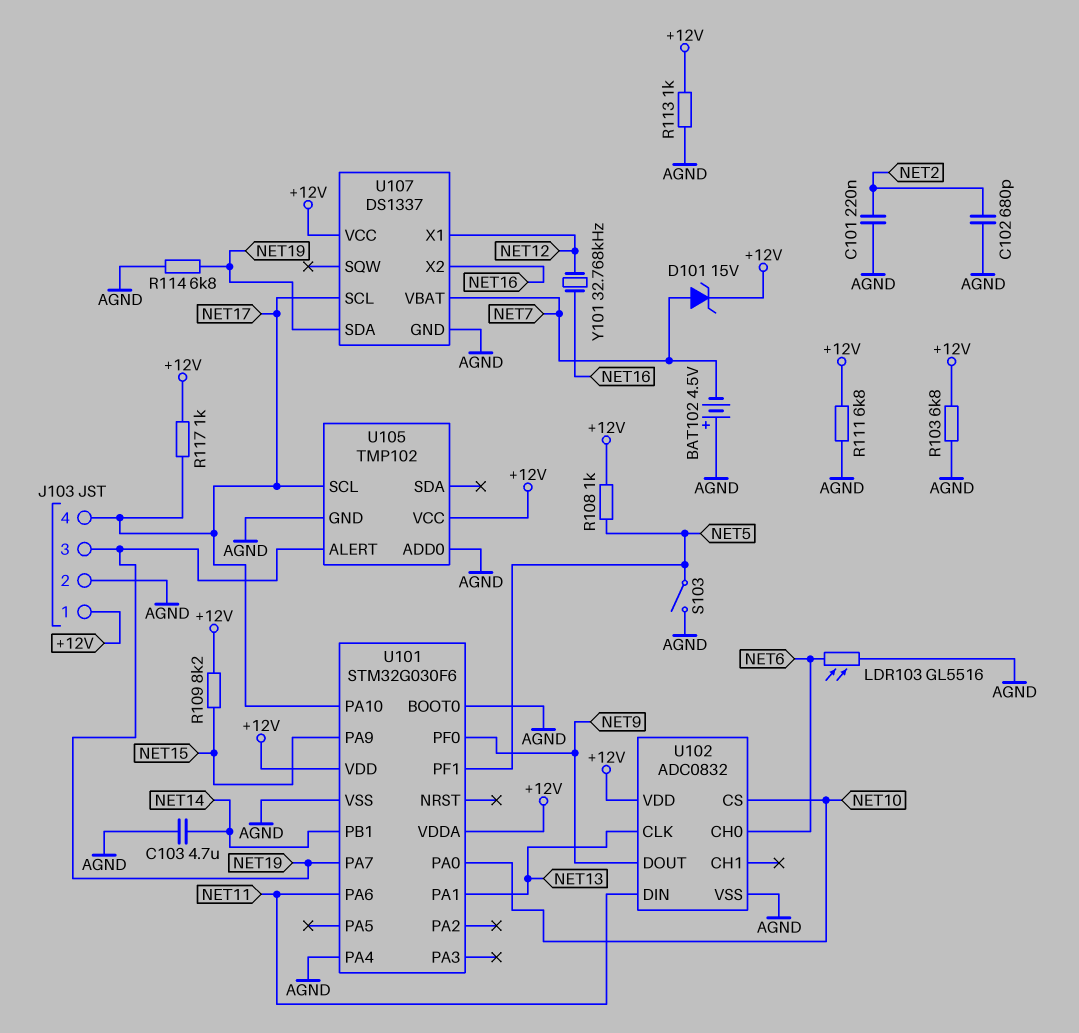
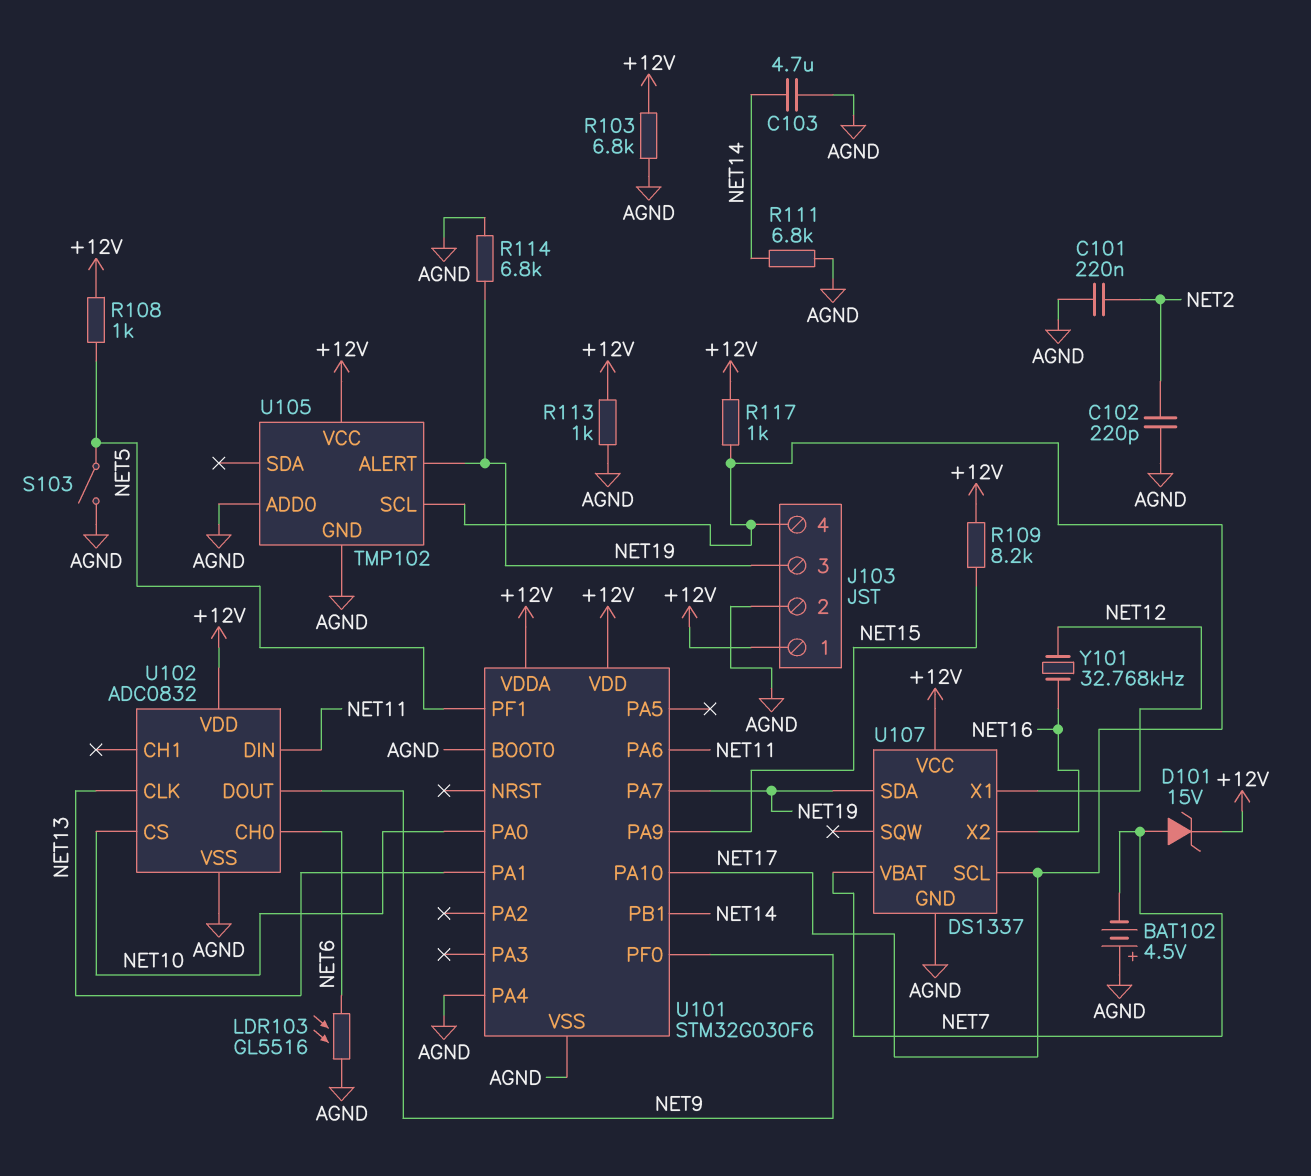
C102: 680pF (AGND, NET2) -> 220pF (AGND, NET2)
R111: 6.8k (+12V, AGND) -> 6.8k (AGND, NET14)

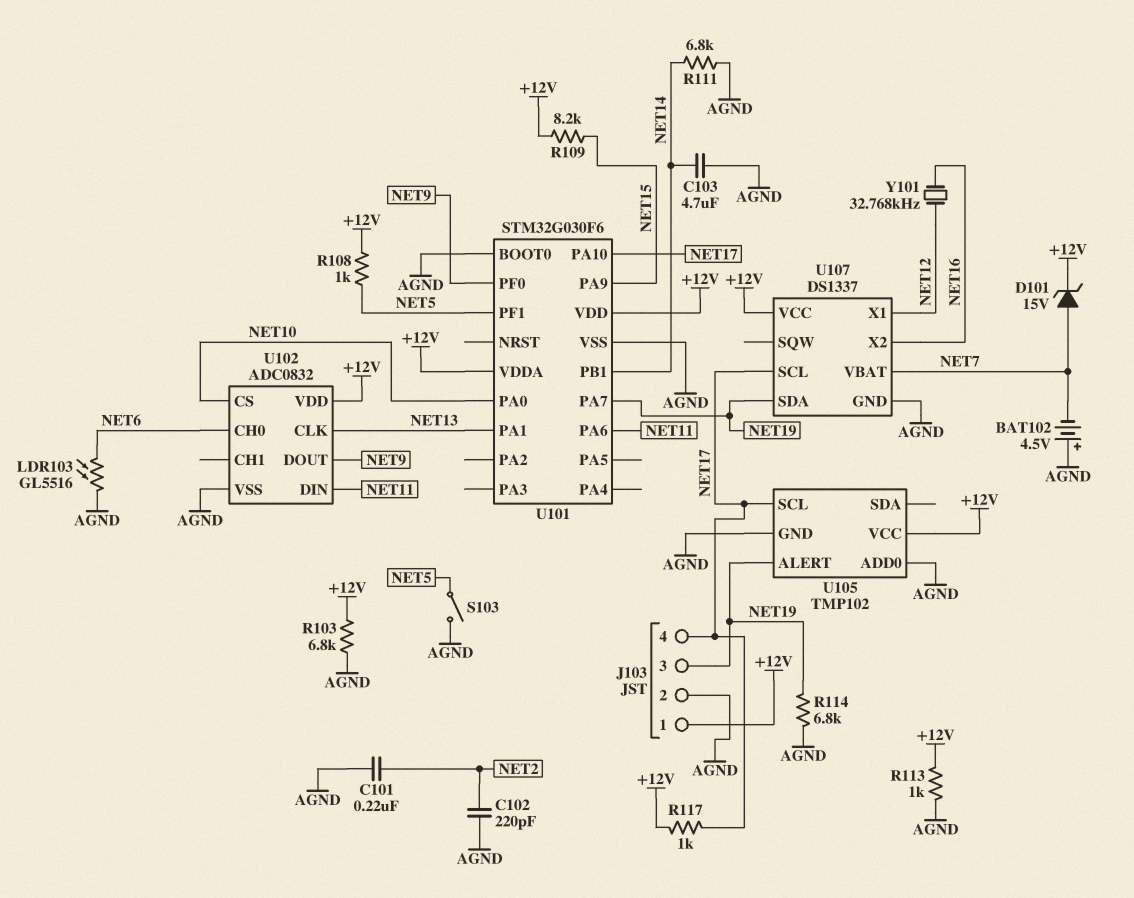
U101 pin PA4: AGND -> none

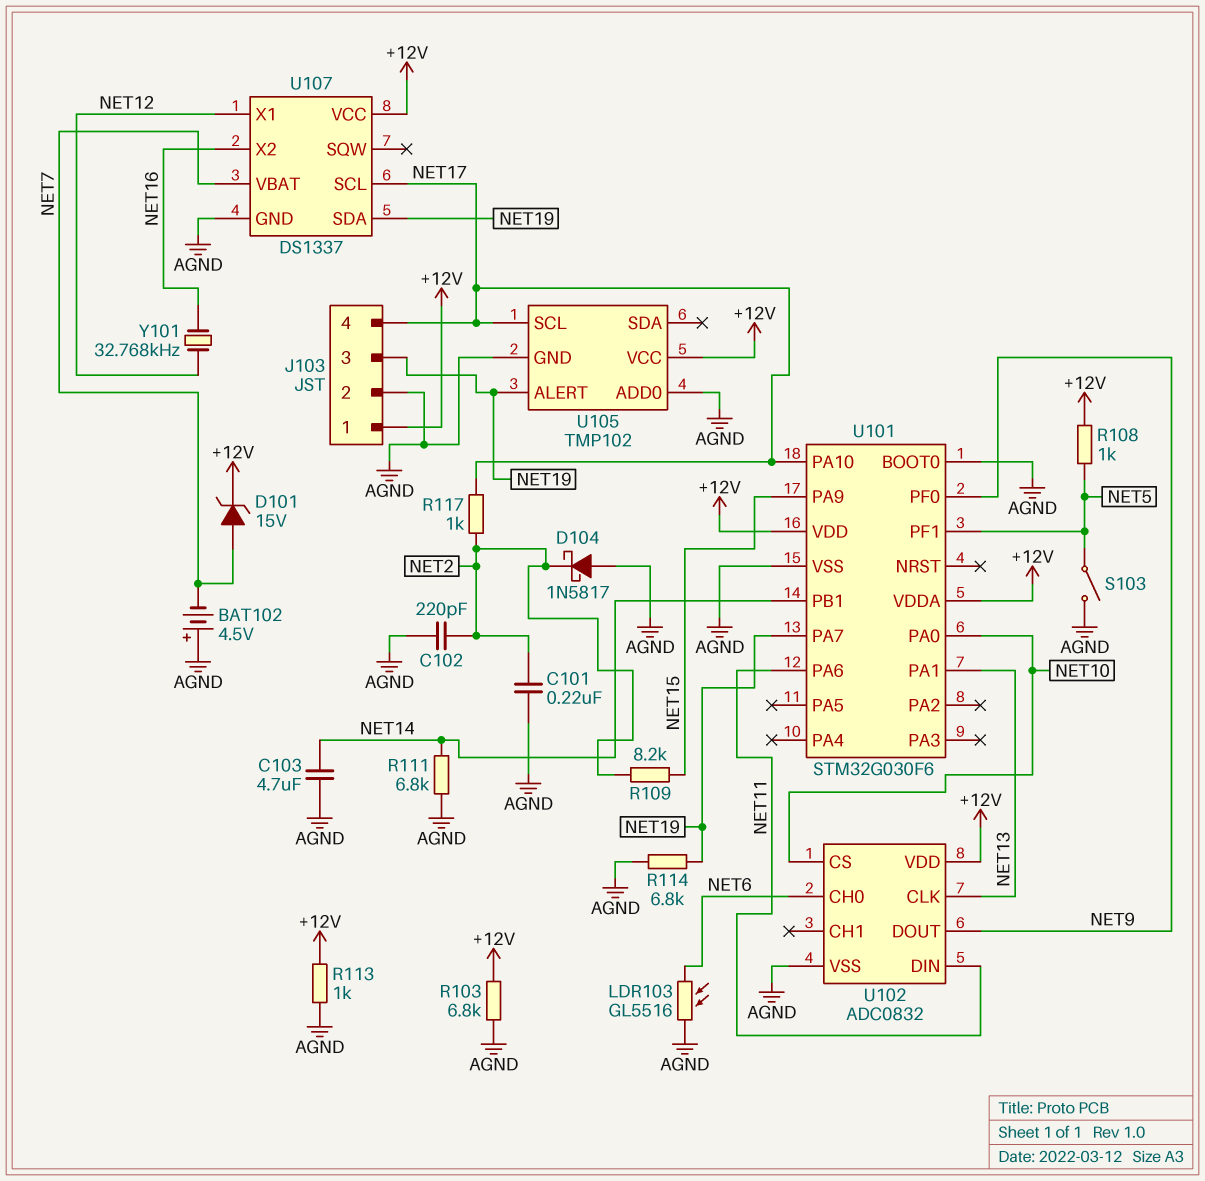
D104: none -> schottky 1N5817 (A AGND, K NET2)
R109: 8.2k (+12V, NET15) -> 8.2k (NET2, NET15)
R117: 1k (+12V, NET17) -> 1k (NET2, NET17)

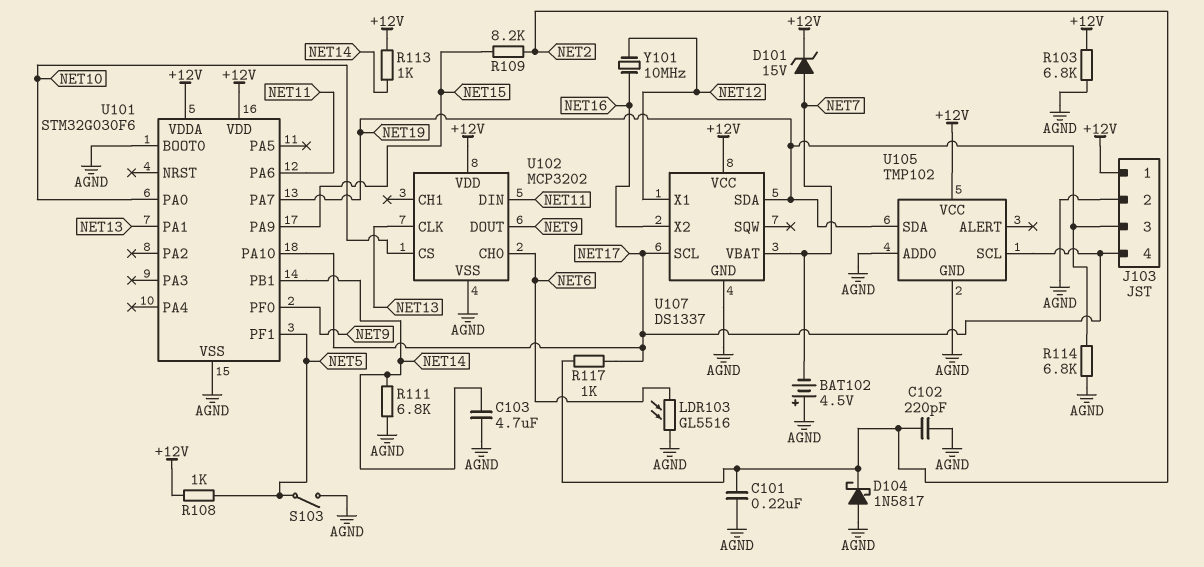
R113: 1k (+12V, AGND) -> 1k (+12V, NET14)
U102: ADC0832 -> MCP3202
U105 pin ALERT: NET19 -> none
U105 pin SDA: none -> NET19
Y101: 32.768kHz (NET12, NET16) -> 10MHz (NET12, NET16)

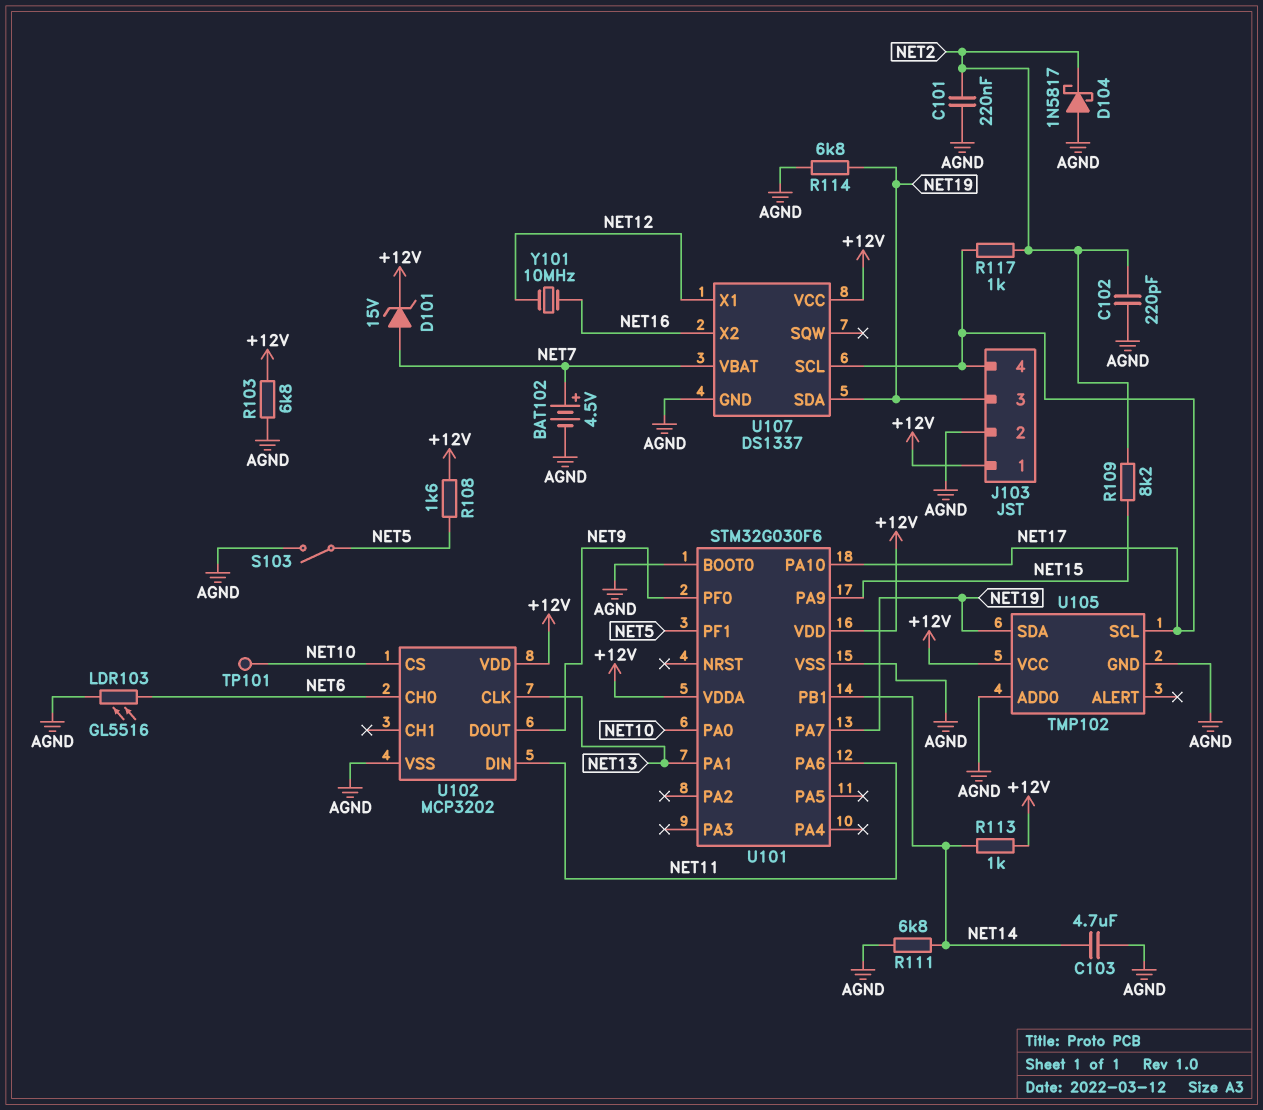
BAT102: 4.5V (plus AGND, minus NET7) -> 4.5V (plus NET7, minus AGND)
R108: 1k (+12V, NET5) -> 1.6k (+12V, NET5)
TP101: none -> test point (NET10)

